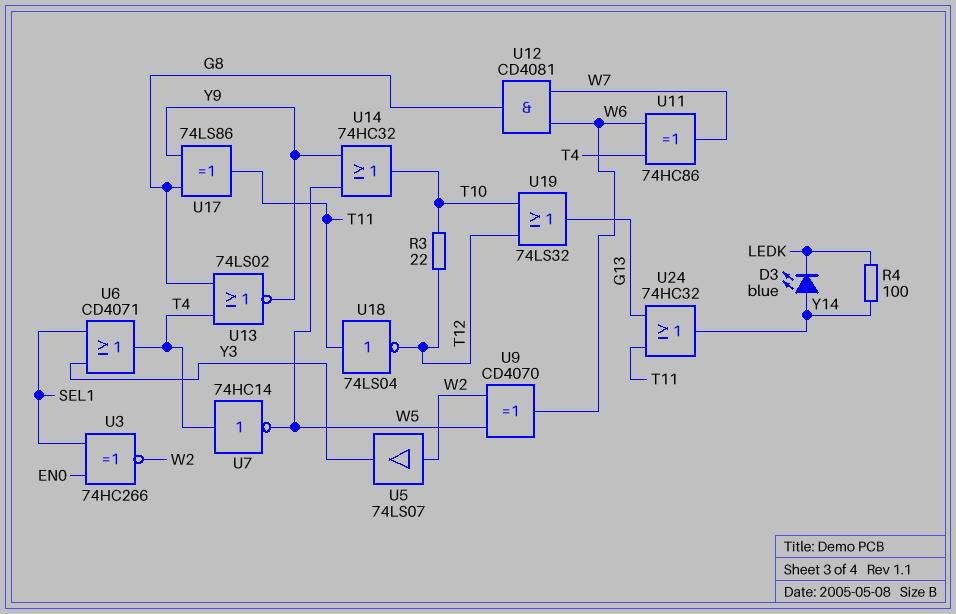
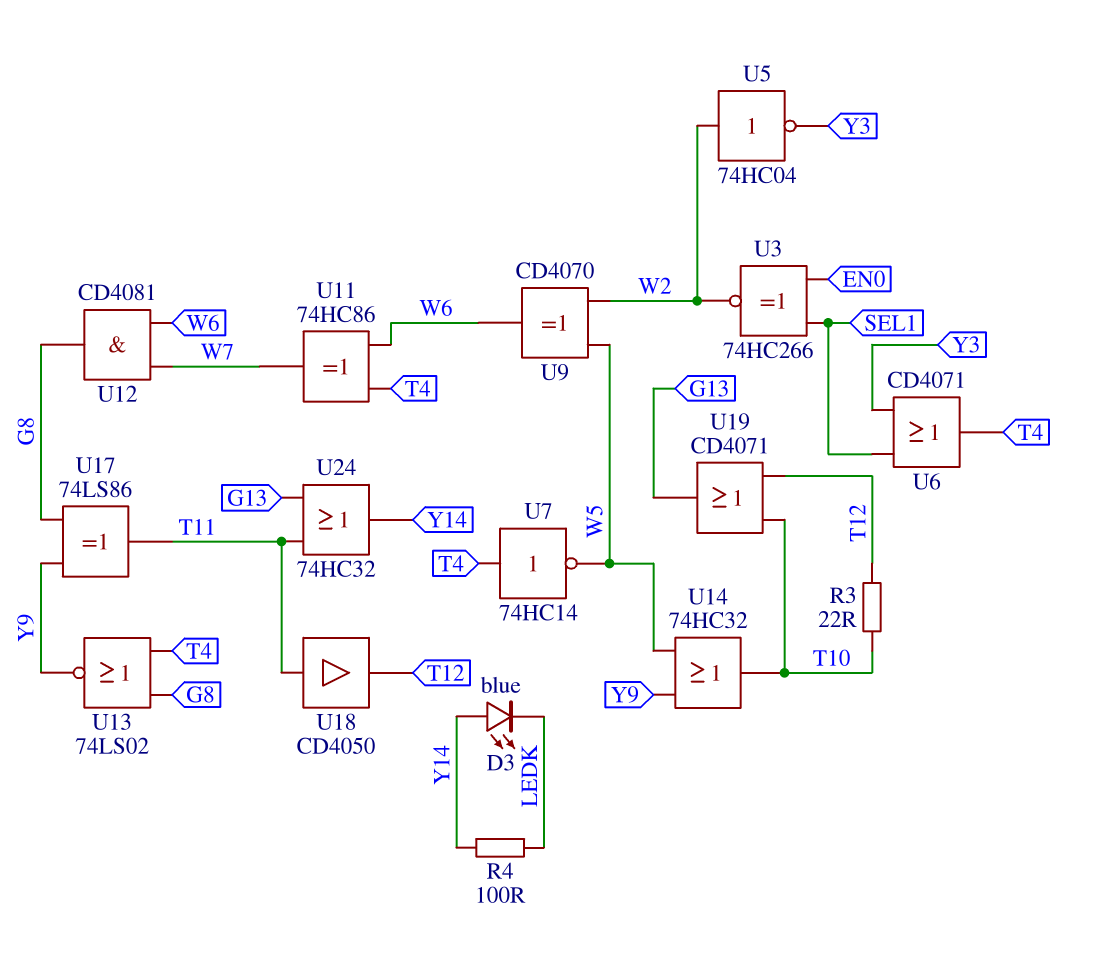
U5: buffer 74LS07 (in W2, out Y3) -> NOT 74HC04 (in W2, out Y3)
U18: NOT 74LS04 (in T11, out T12) -> buffer CD4050 (in T11, out T12)
U19: OR 74LS32 (in T10, in T12, out G13) -> OR CD4071 (in T10, in T12, out G13)

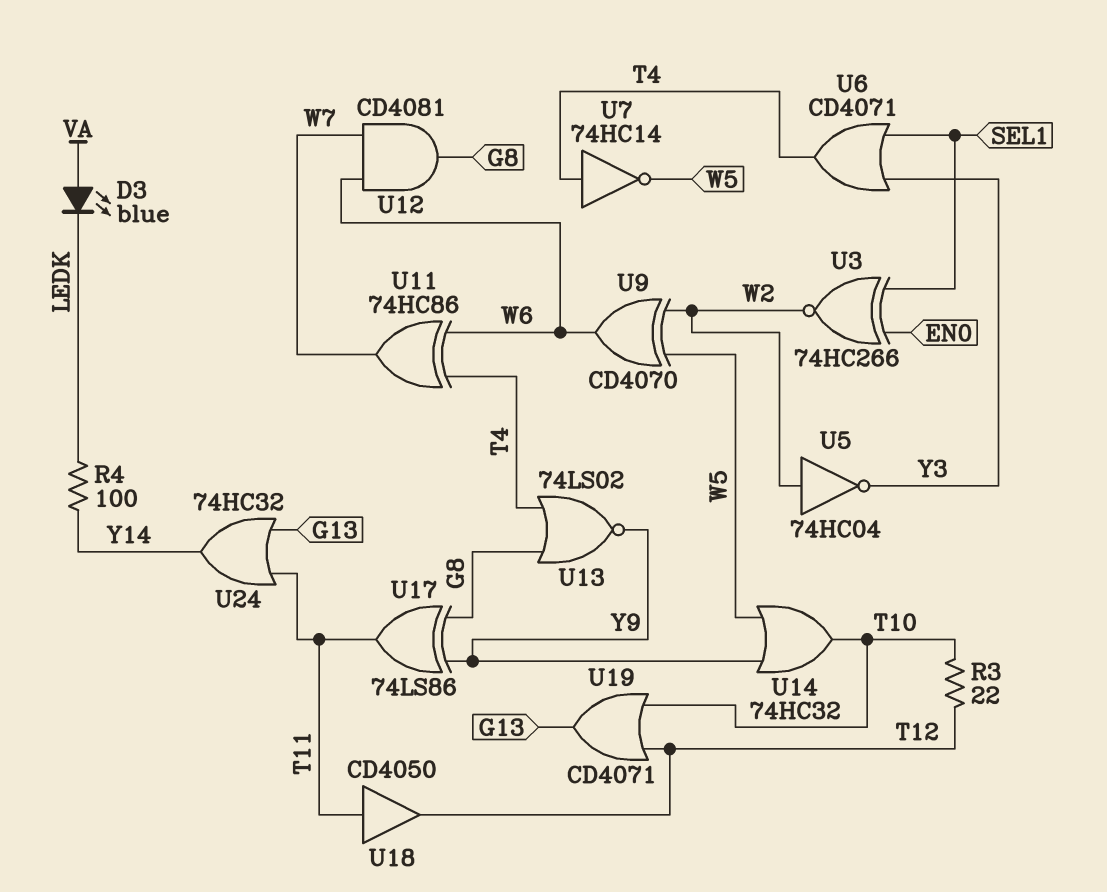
D3: LED blue (A Y14, K LEDK) -> LED blue (A VA, K LEDK)

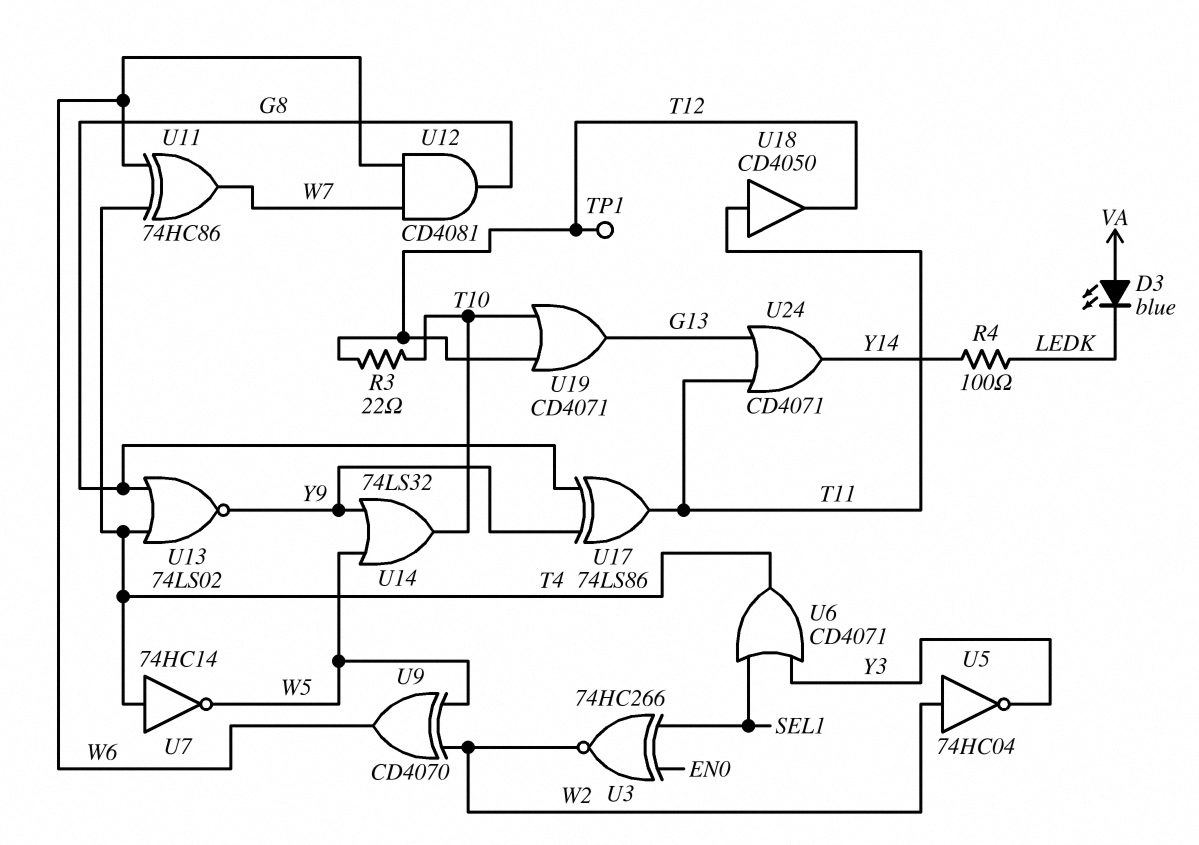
TP1: none -> test point (T12)
U14: OR 74HC32 (in W5, in Y9, out T10) -> OR 74LS32 (in W5, in Y9, out T10)
U24: OR 74HC32 (in G13, in T11, out Y14) -> OR CD4071 (in G13, in T11, out Y14)

